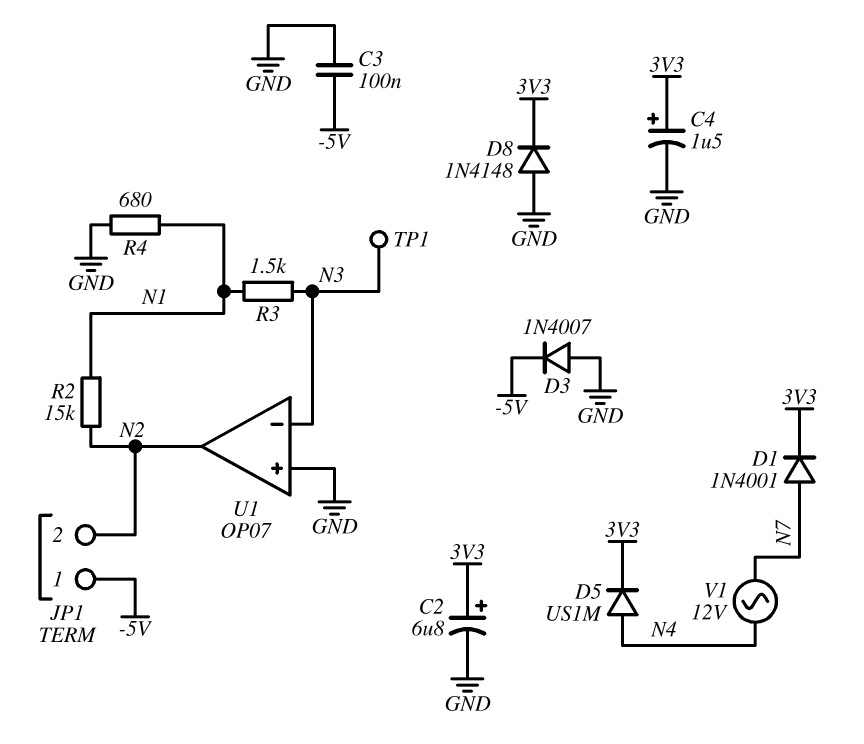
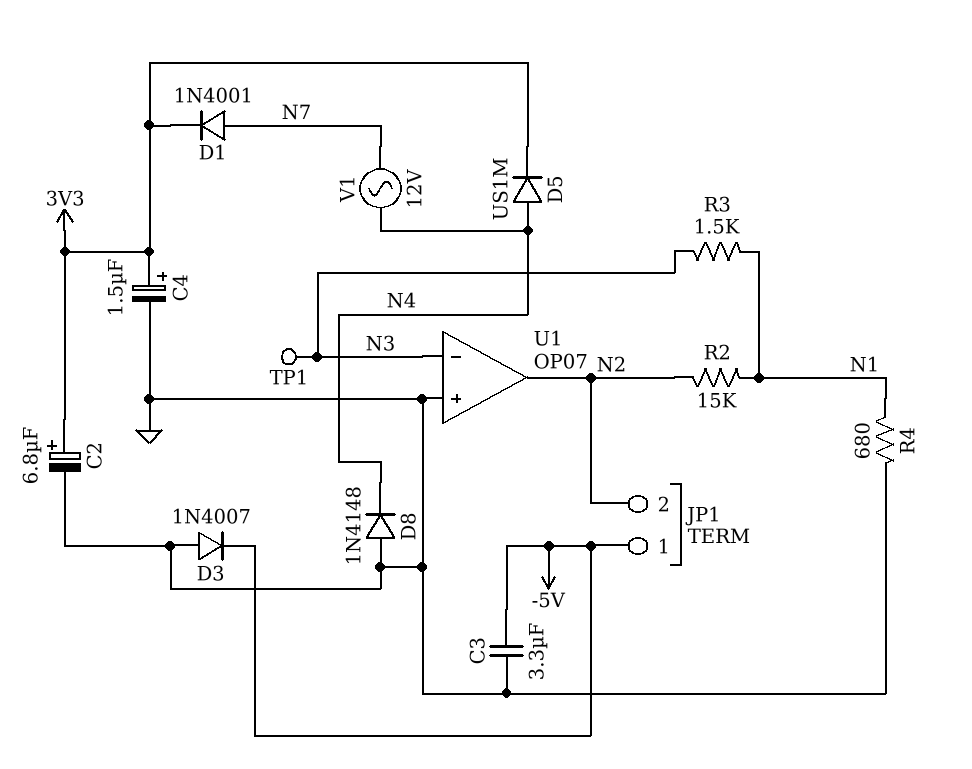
C3: 100nF (-5V, GND) -> 3.3uF (-5V, GND)
D8: diode 1N4148 (A GND, K 3V3) -> diode 1N4148 (A GND, K N4)

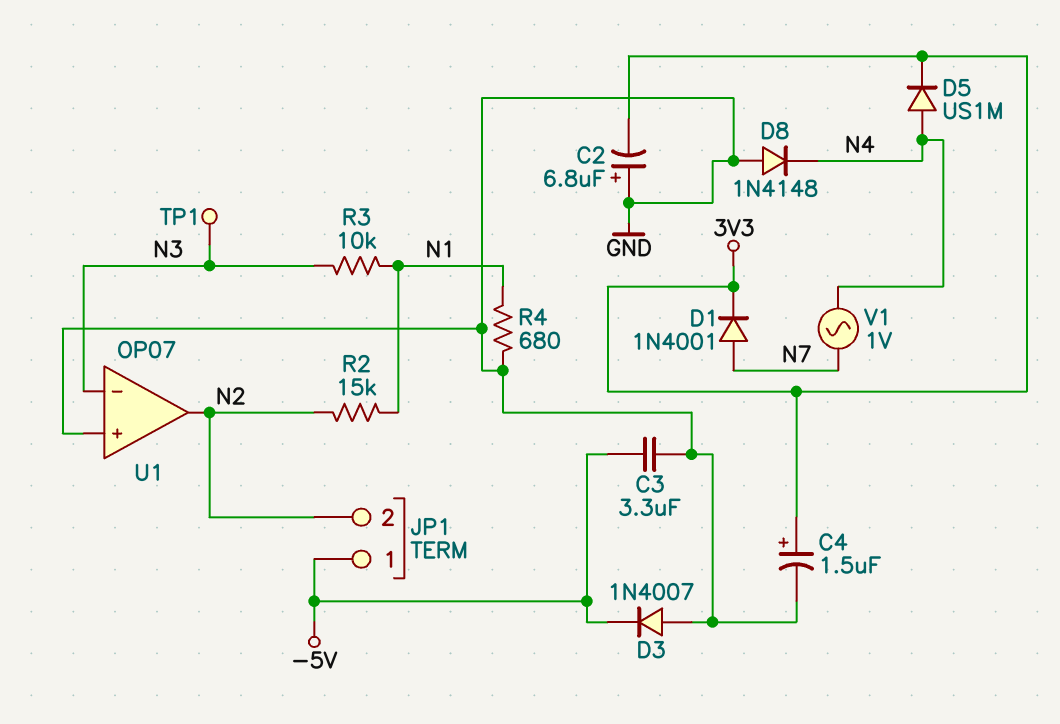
C2: 6.8uF (plus 3V3, minus GND) -> 6.8uF (plus GND, minus 3V3)
R3: 1.5k (N1, N3) -> 10k (N1, N3)
V1: AC 12V (N4, N7) -> AC 1V (N4, N7)

